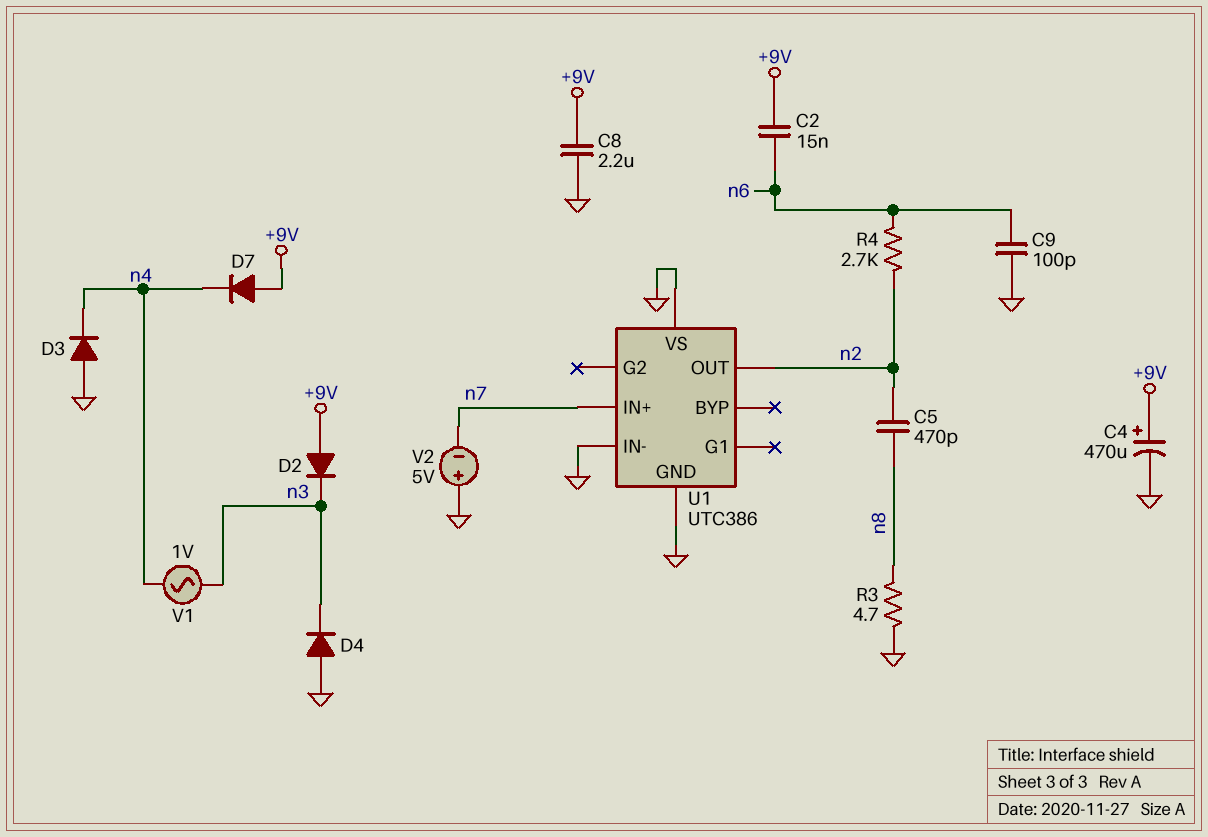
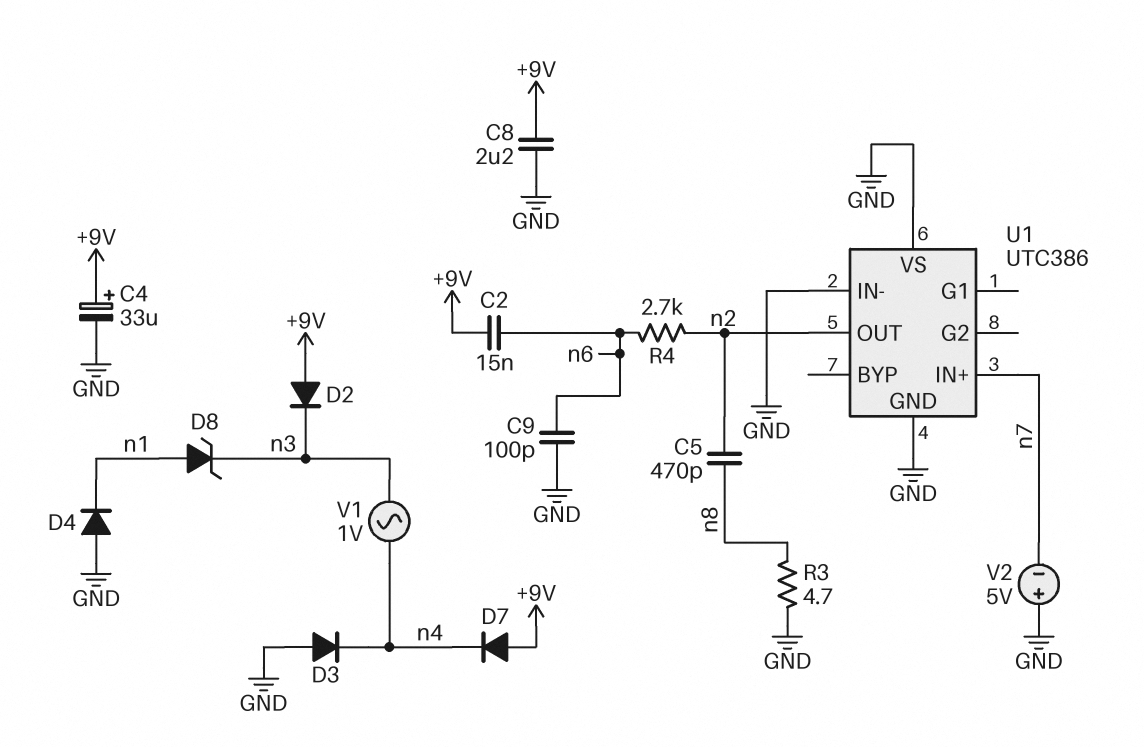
C4: 470uF (plus +9V, minus GND) -> 33uF (plus +9V, minus GND)
D4: diode (A GND, K n3) -> diode (A GND, K n1)
D8: none -> zener (A n1, K n3)

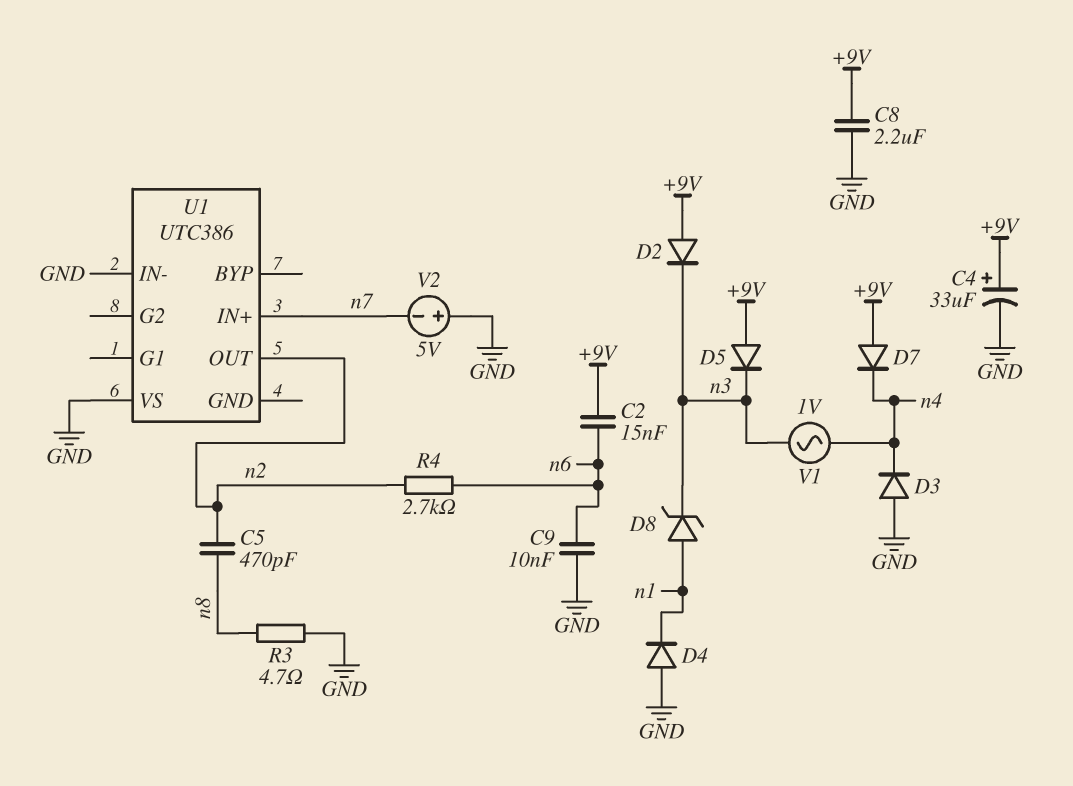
C9: 100pF (GND, n6) -> 10nF (GND, n6)
D5: none -> diode (A +9V, K n3)
U1 pin GND: GND -> none

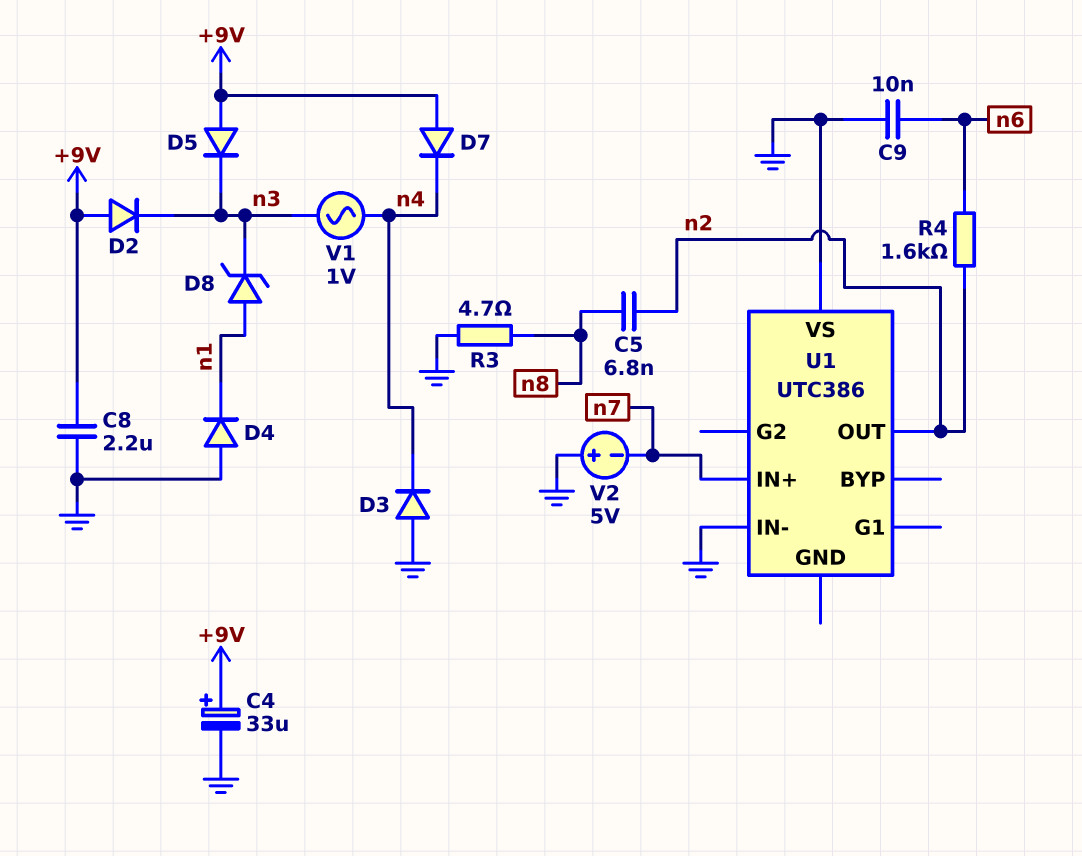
C2: 15nF (+9V, n6) -> none
C5: 470pF (n2, n8) -> 6.8nF (n2, n8)
R4: 2.7k (n2, n6) -> 1.6k (n2, n6)

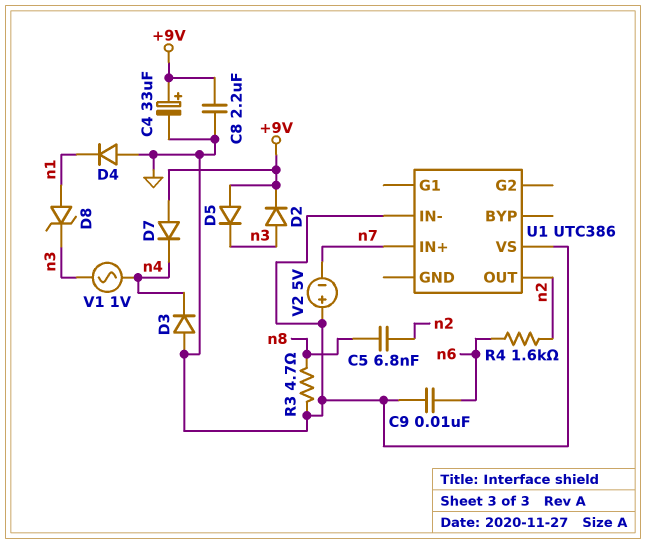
D2: diode (A +9V, K n3) -> diode (A n3, K +9V)

